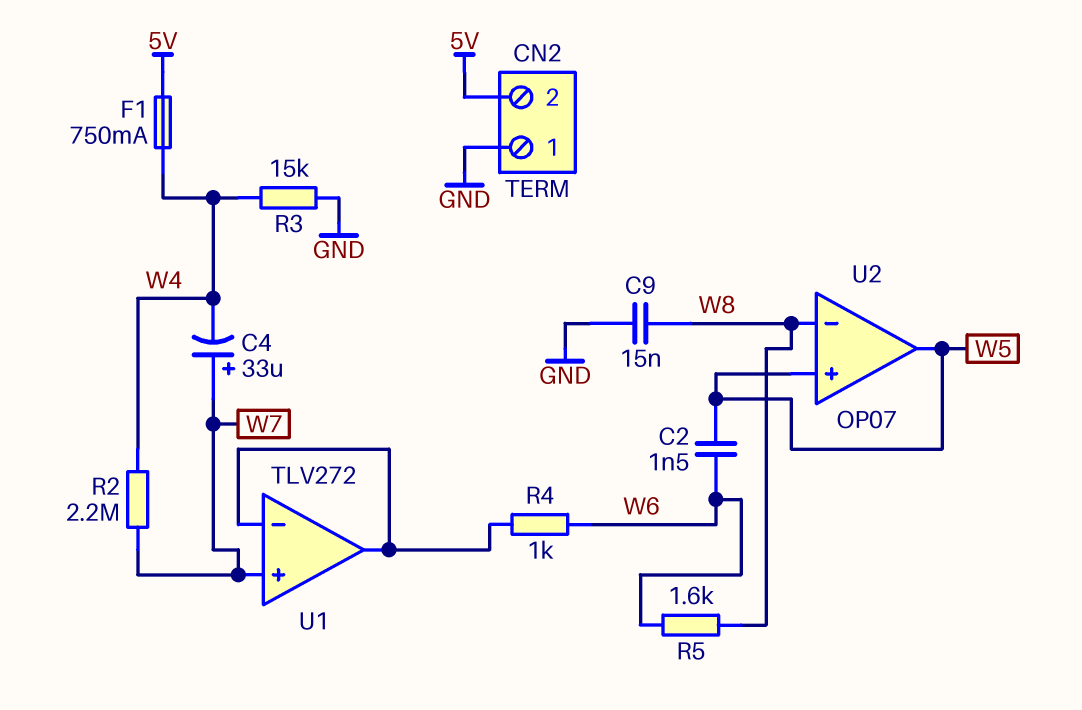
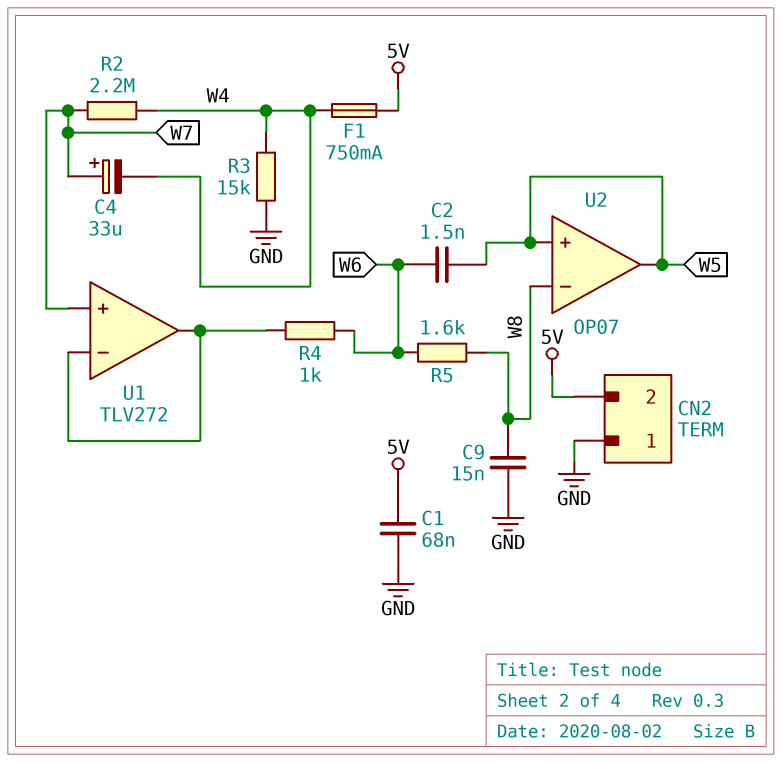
C1: none -> 68nF (5V, GND)

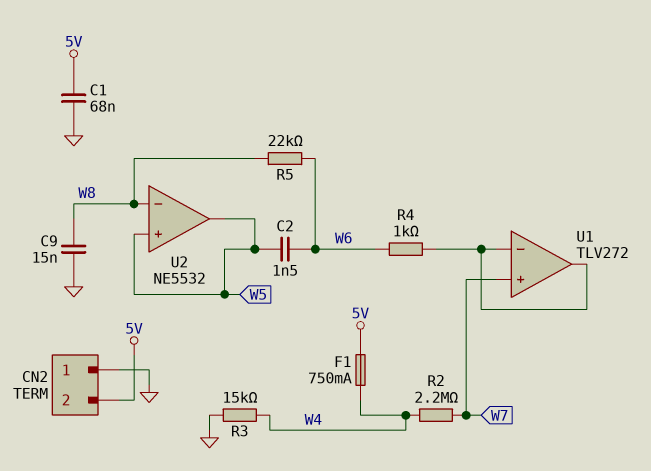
C4: 33uF (plus W7, minus W4) -> none
R5: 1.6k (W6, W8) -> 22k (W6, W8)
U2: OP07 -> NE5532

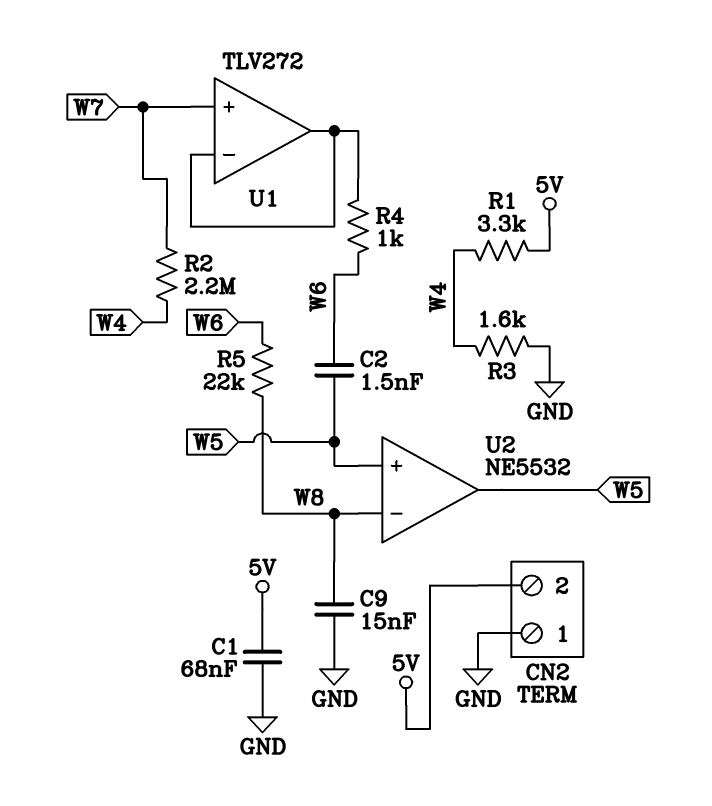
F1: 750mA (5V, W4) -> none
R1: none -> 3.3k (5V, W4)
R3: 15k (GND, W4) -> 1.6k (GND, W4)

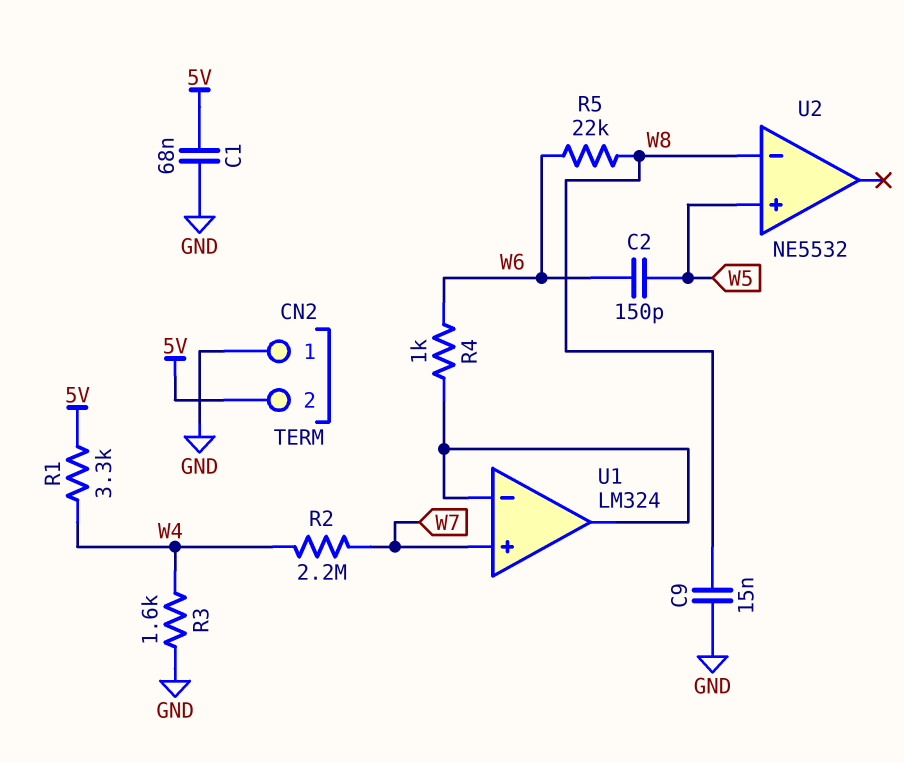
C2: 1.5nF (W5, W6) -> 150pF (W5, W6)
U1: TLV272 -> LM324
U2 pin out: W5 -> none

